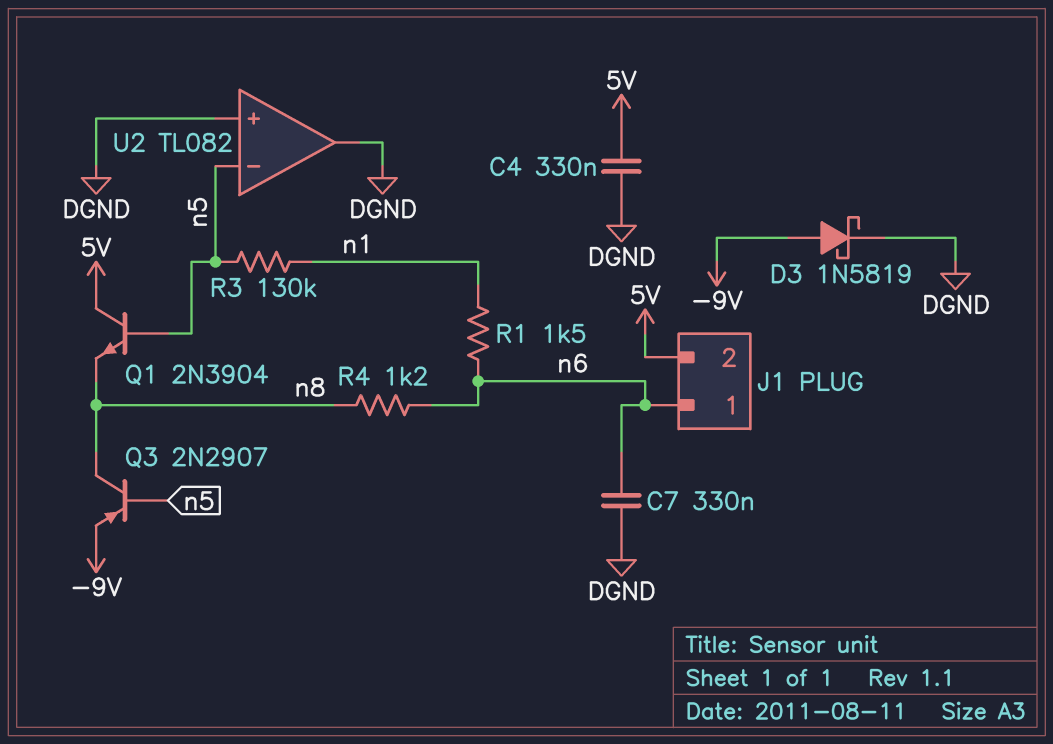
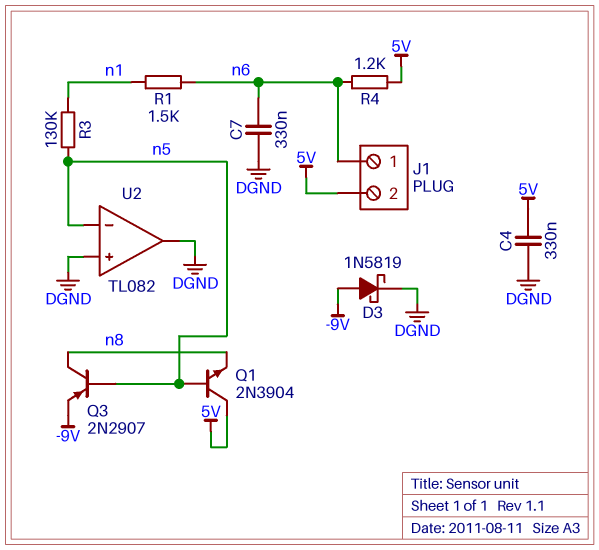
R4: 1.2k (n6, n8) -> 1.2k (5V, n6)

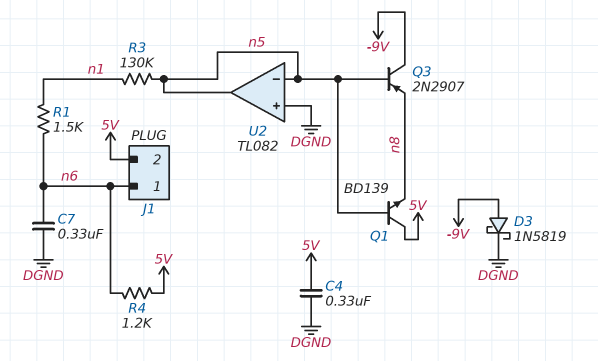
Q1: NPN 2N3904 (B n5, C 5V, E n8) -> NPN BD139 (B n5, C 5V, E n8)
Q3: PNP 2N2907 (B n5, C n8, E -9V) -> PNP 2N2907 (B n5, C -9V, E n8)
U2 pin out: DGND -> n5

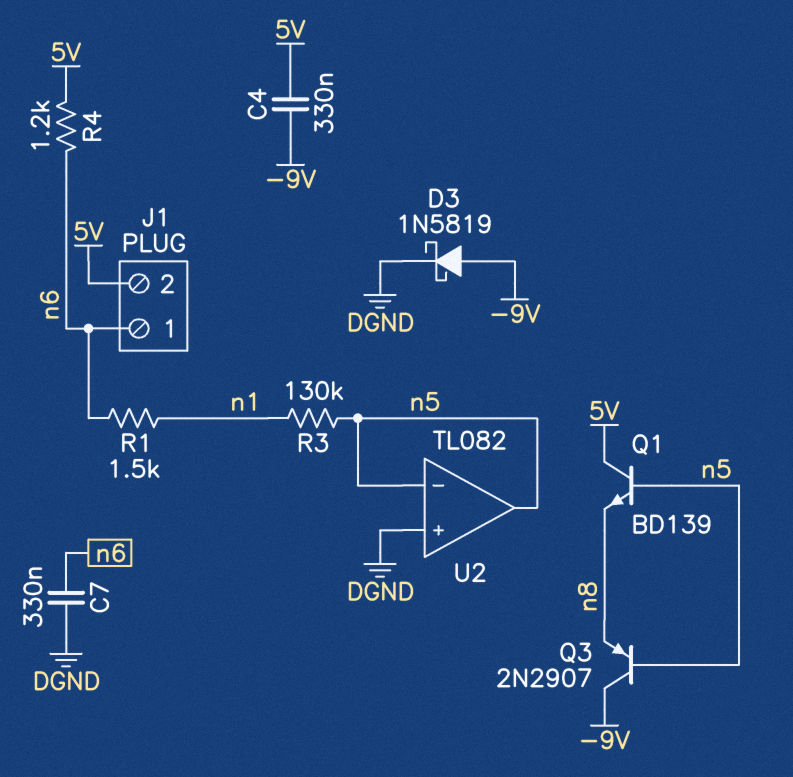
C4: 330nF (5V, DGND) -> 330nF (-9V, 5V)

